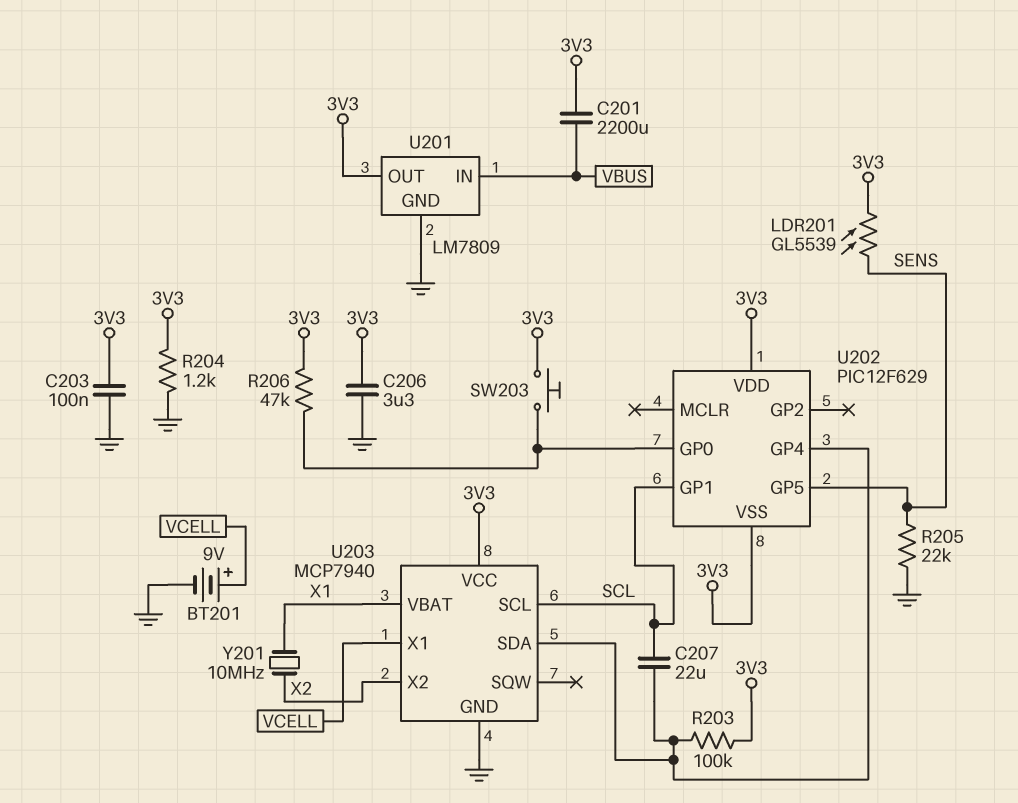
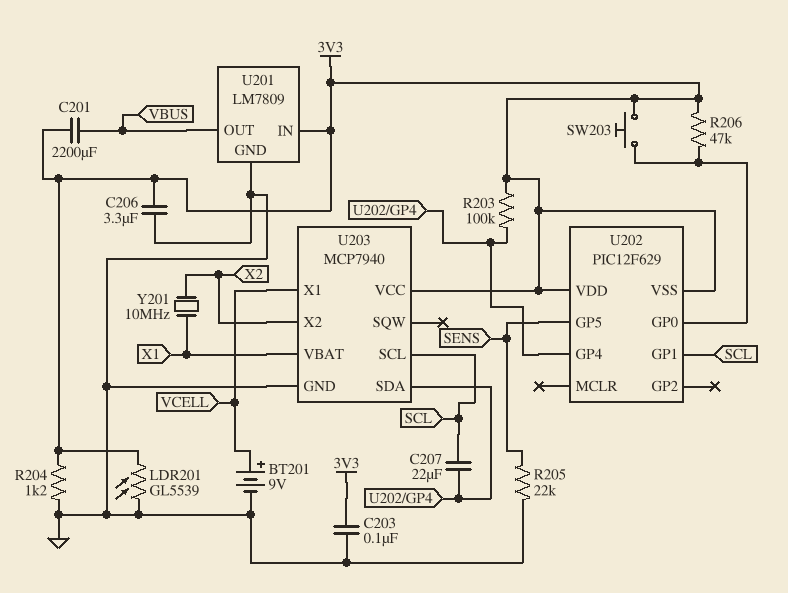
LDR201: GL5539 (3V3, SENS) -> GL5539 (3V3, GND)
U201 pin IN: VBUS -> 3V3
U201 pin OUT: 3V3 -> VBUS

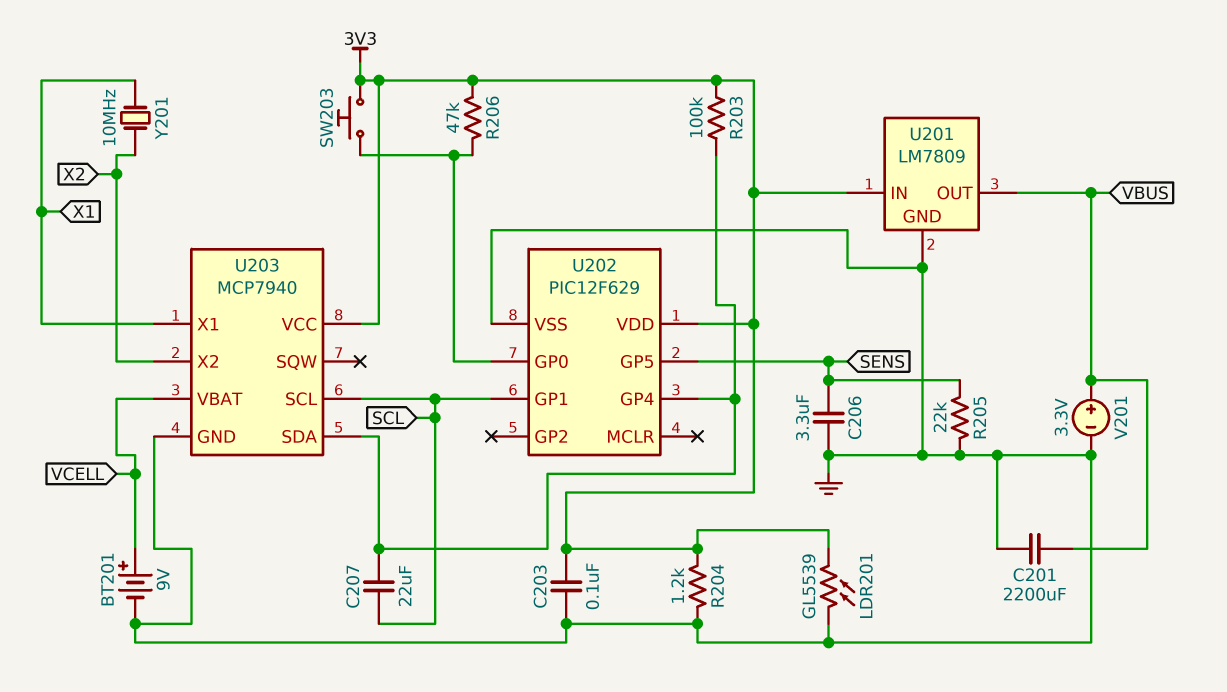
C201: 2200uF (3V3, VBUS) -> 2200uF (GND, VBUS)
C206: 3.3uF (3V3, GND) -> 3.3uF (GND, SENS)
U202 pin VSS: 3V3 -> GND
U203 pin VBAT: X1 -> VCELL
U203 pin X1: VCELL -> X1
V201: none -> 3.3V (plus VBUS, minus GND)

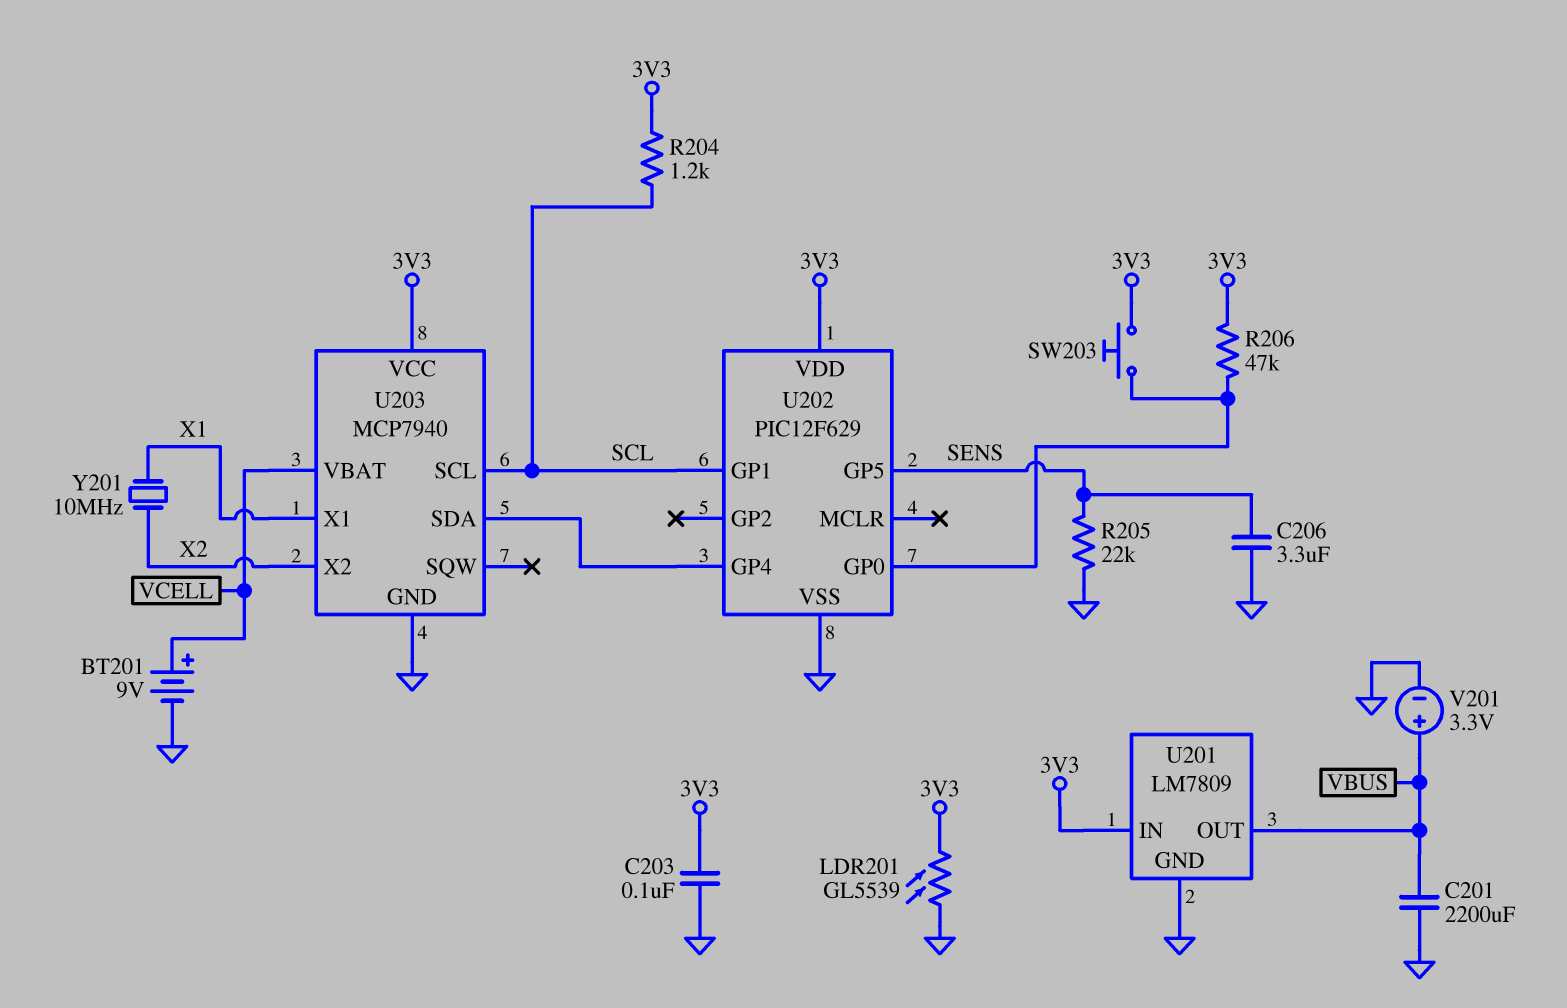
C207: 22uF (SCL, U202/GP4) -> none
R203: 100k (3V3, U202/GP4) -> none
R204: 1.2k (3V3, GND) -> 1.2k (3V3, SCL)

